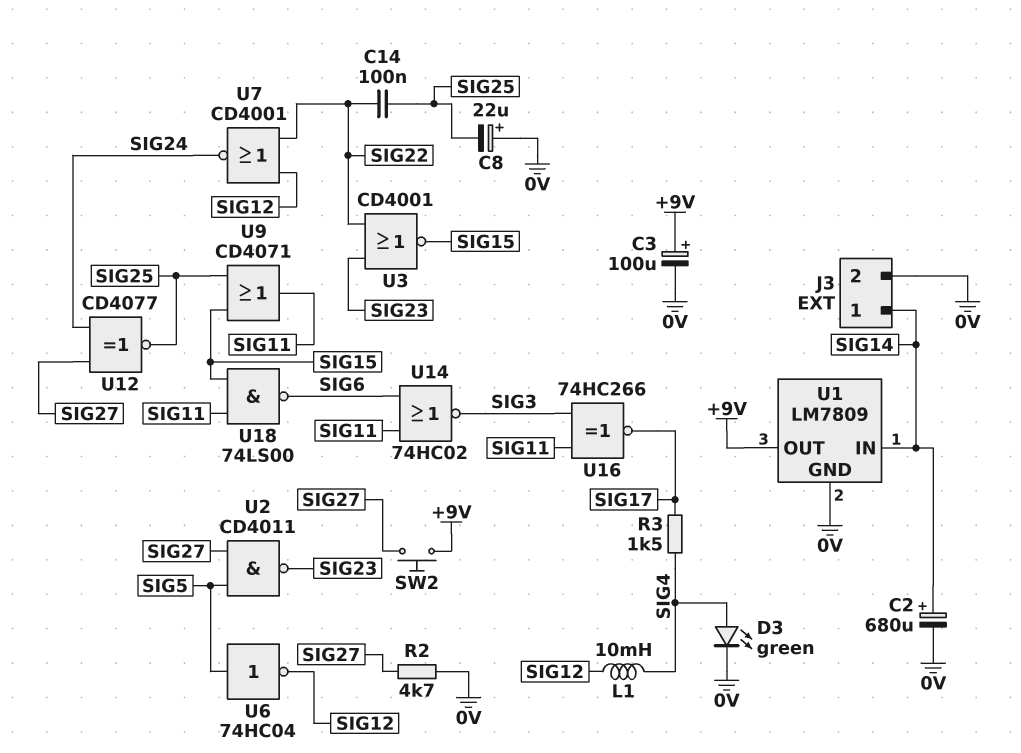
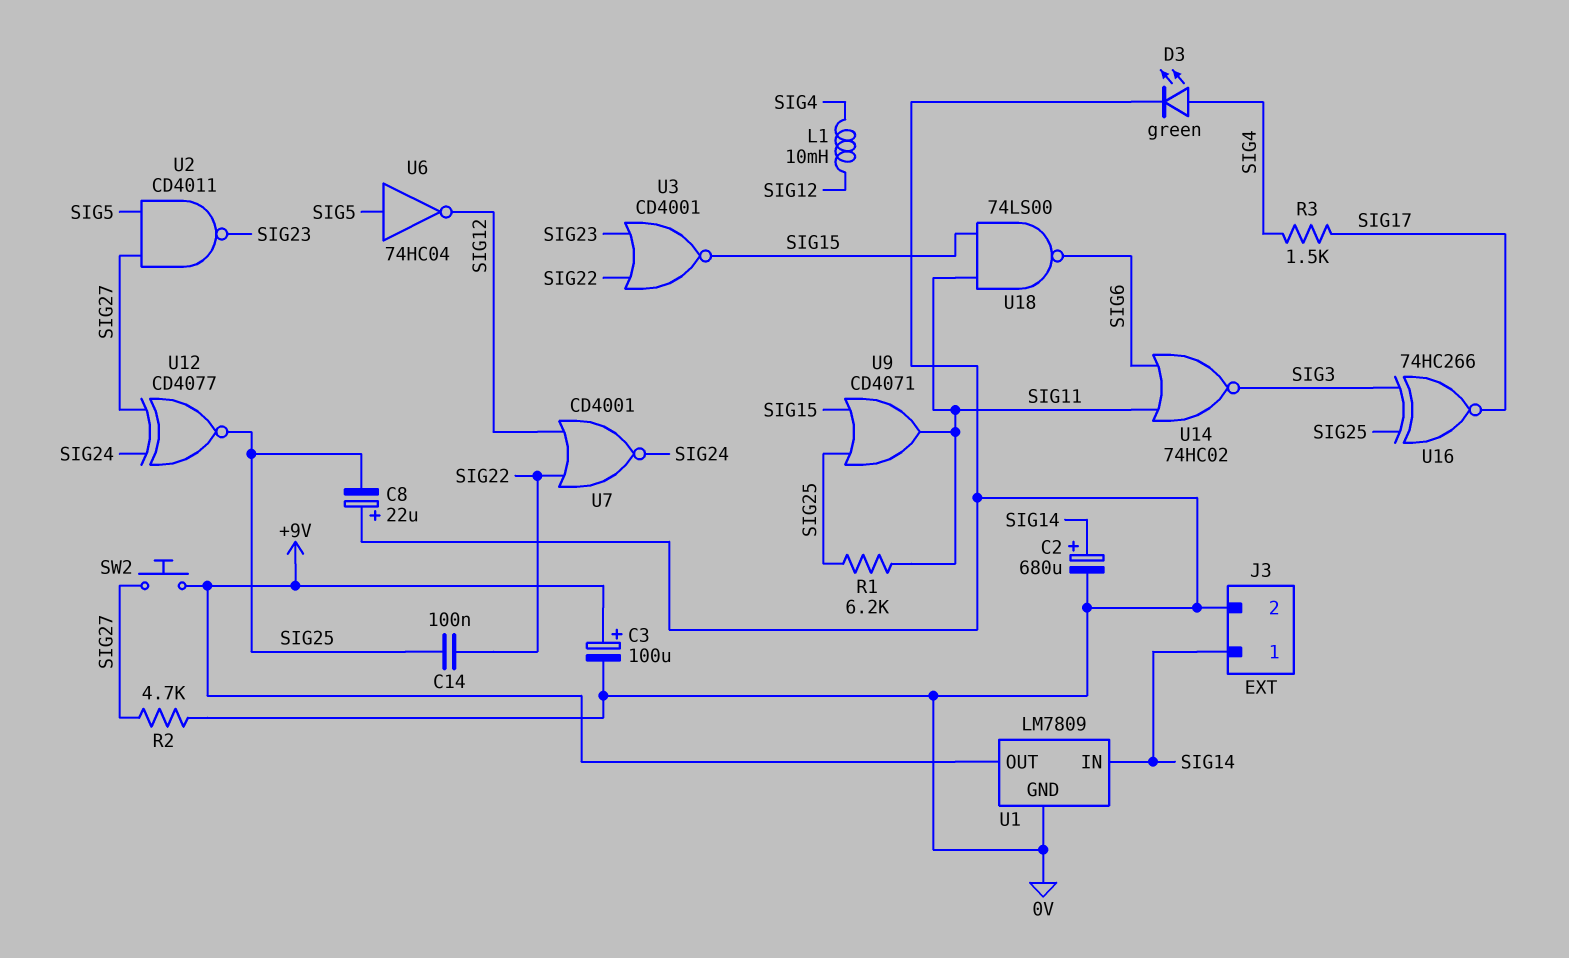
R1: none -> 6.2k (SIG11, SIG25)
U16: XNOR 74HC266 (in SIG3, in SIG11, out SIG17) -> XNOR 74HC266 (in SIG3, in SIG25, out SIG17)

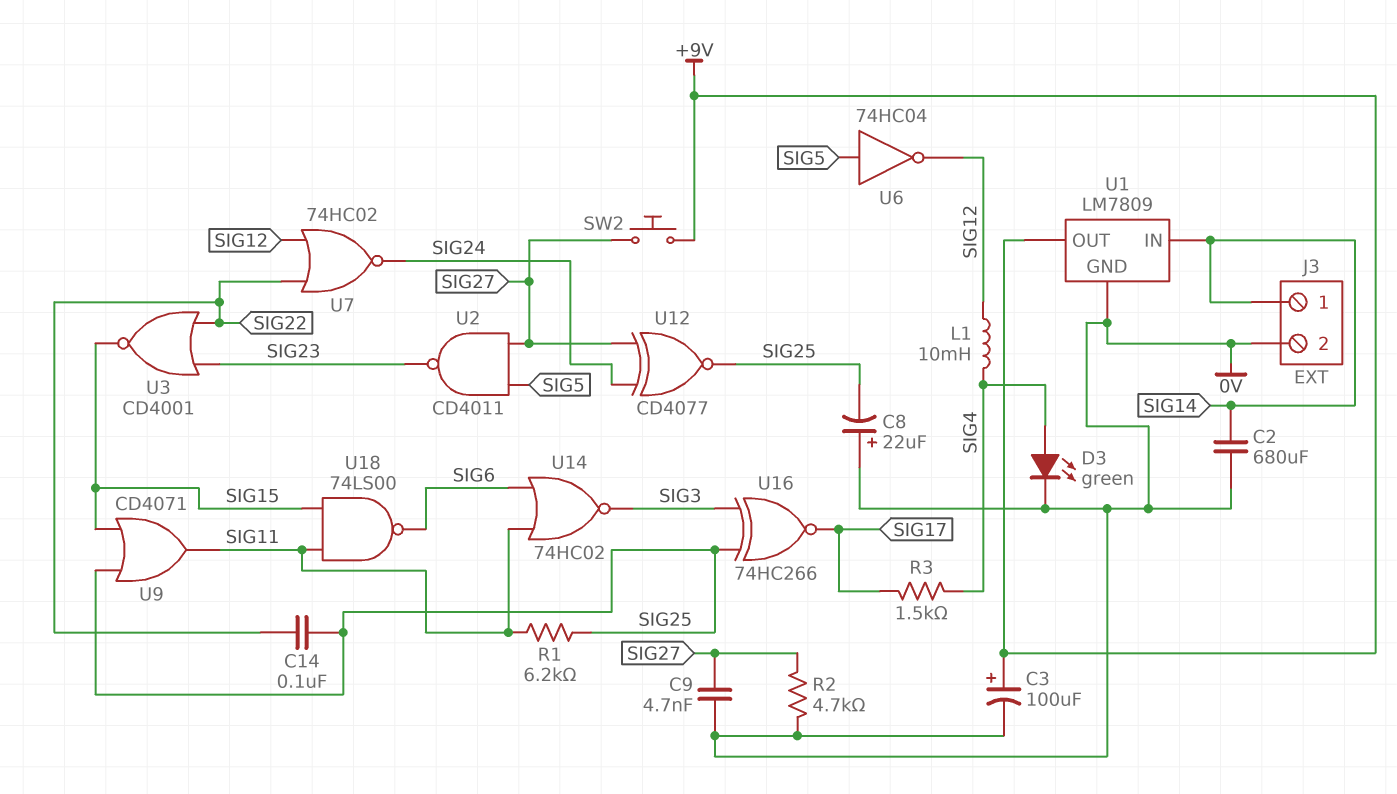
C2: 680uF (plus SIG14, minus 0V) -> 680uF (0V, SIG14)
C9: none -> 4.7nF (0V, SIG27)
U7: NOR CD4001 (in SIG12, in SIG22, out SIG24) -> NOR 74HC02 (in SIG12, in SIG22, out SIG24)

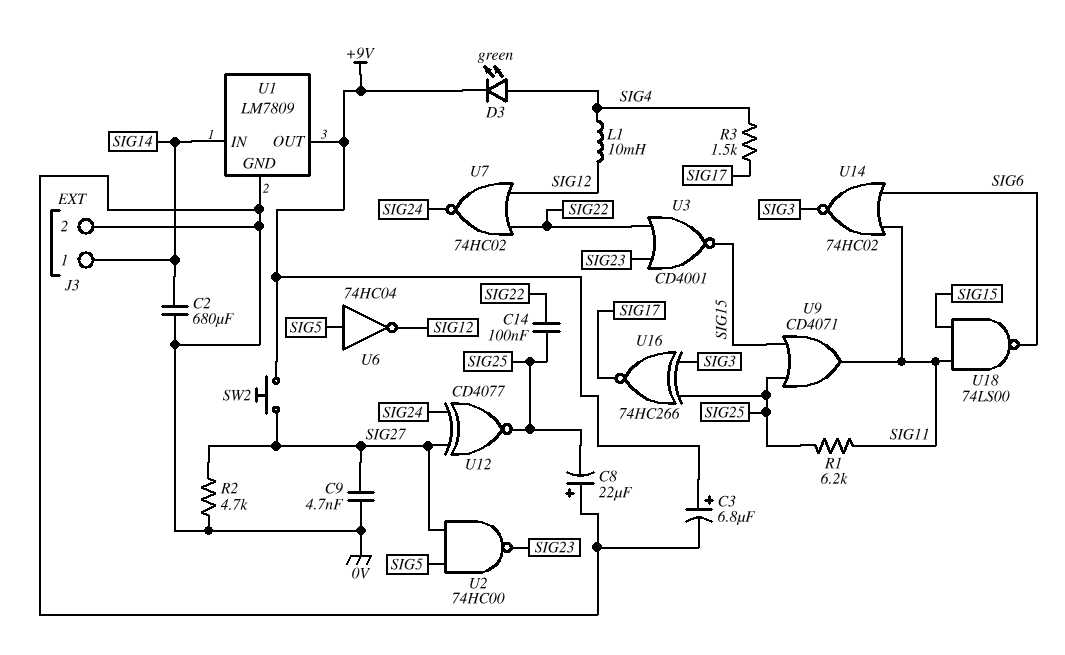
C3: 100uF (plus +9V, minus 0V) -> 6.8uF (plus +9V, minus 0V)
D3: LED green (A SIG4, K 0V) -> LED green (A SIG4, K +9V)
U2: NAND CD4011 (in SIG5, in SIG27, out SIG23) -> NAND 74HC00 (in SIG5, in SIG27, out SIG23)

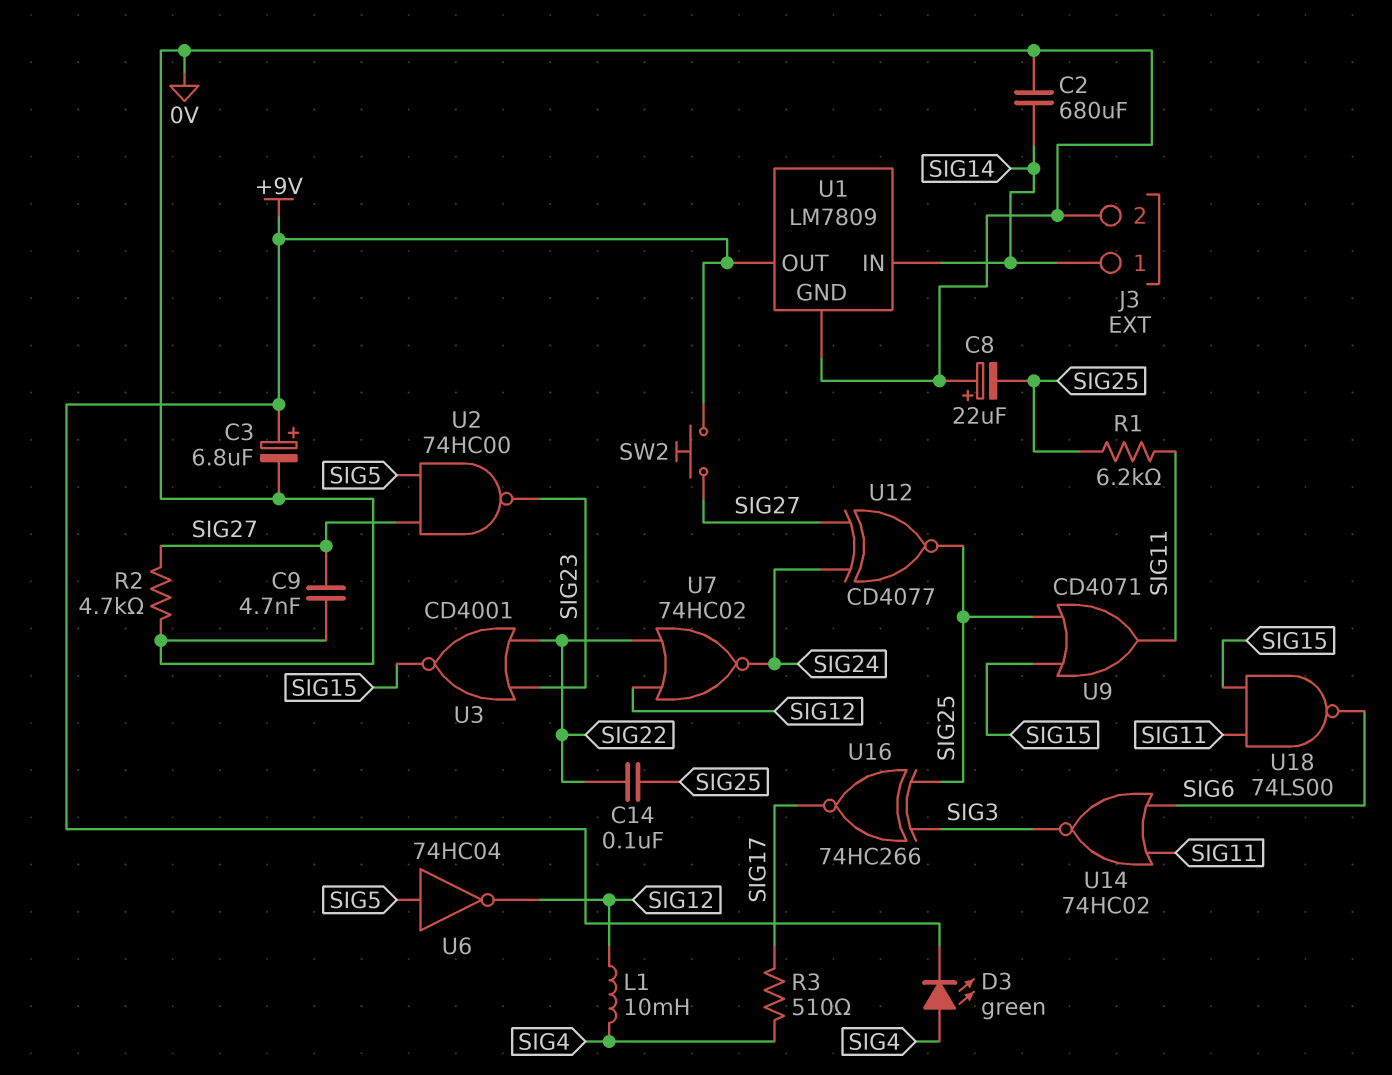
R3: 1.5k (SIG4, SIG17) -> 510 (SIG4, SIG17)

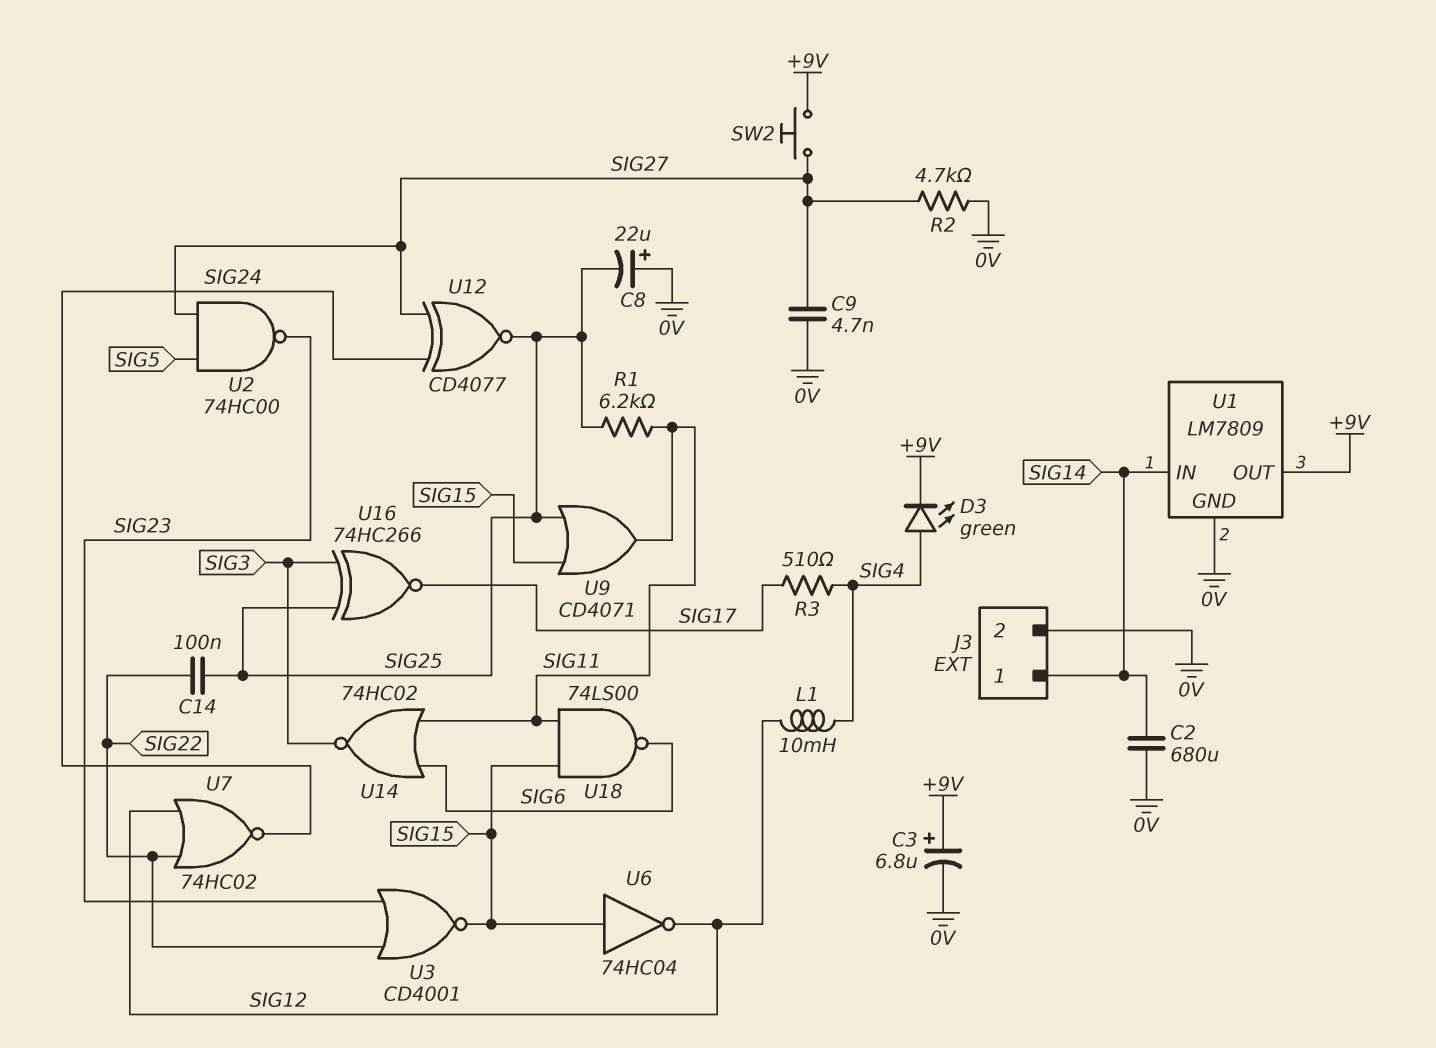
U6: NOT 74HC04 (in SIG5, out SIG12) -> NOT 74HC04 (in SIG15, out SIG12)

